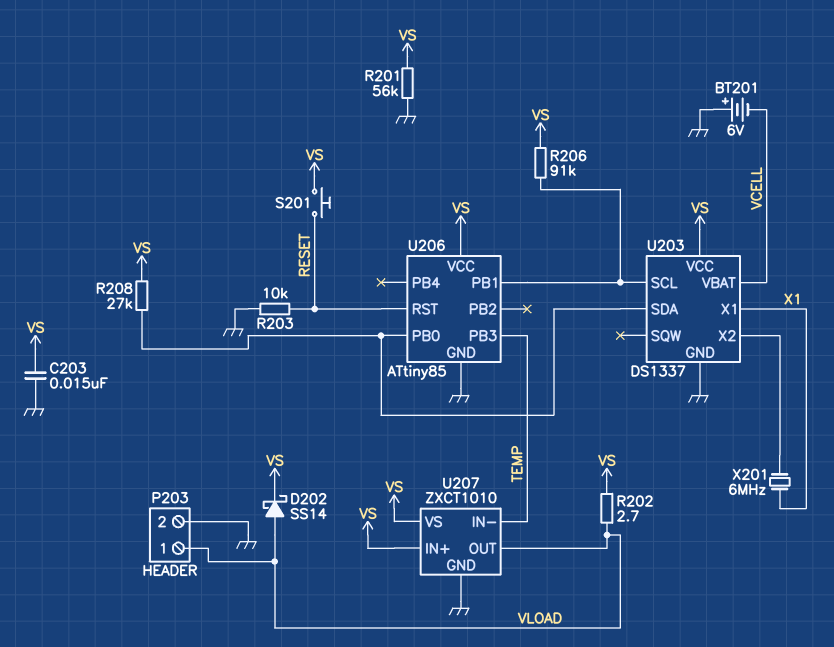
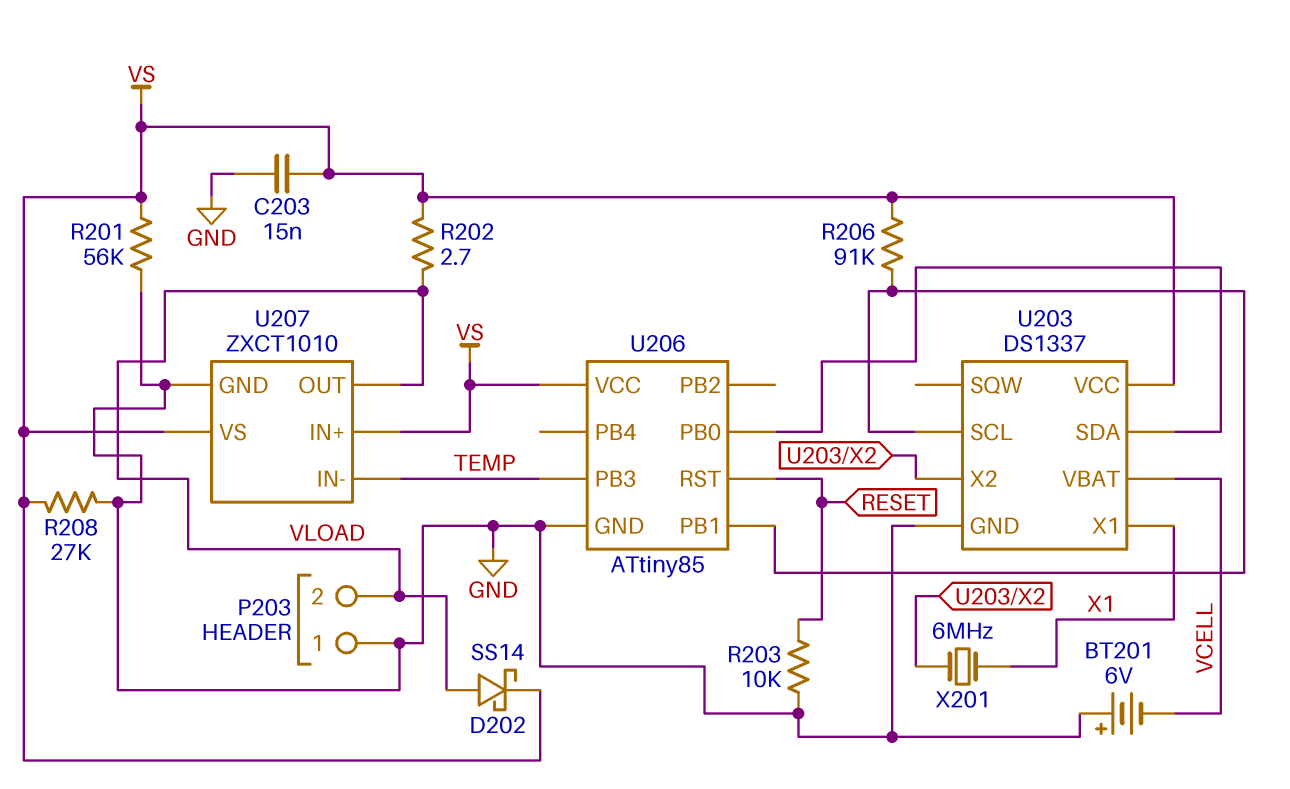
P203 pin 1: VLOAD -> GND
P203 pin 2: GND -> VLOAD
R208: 27k (U203/SDA, VS) -> 27k (GND, VS)
S201: button (RESET, VS) -> none

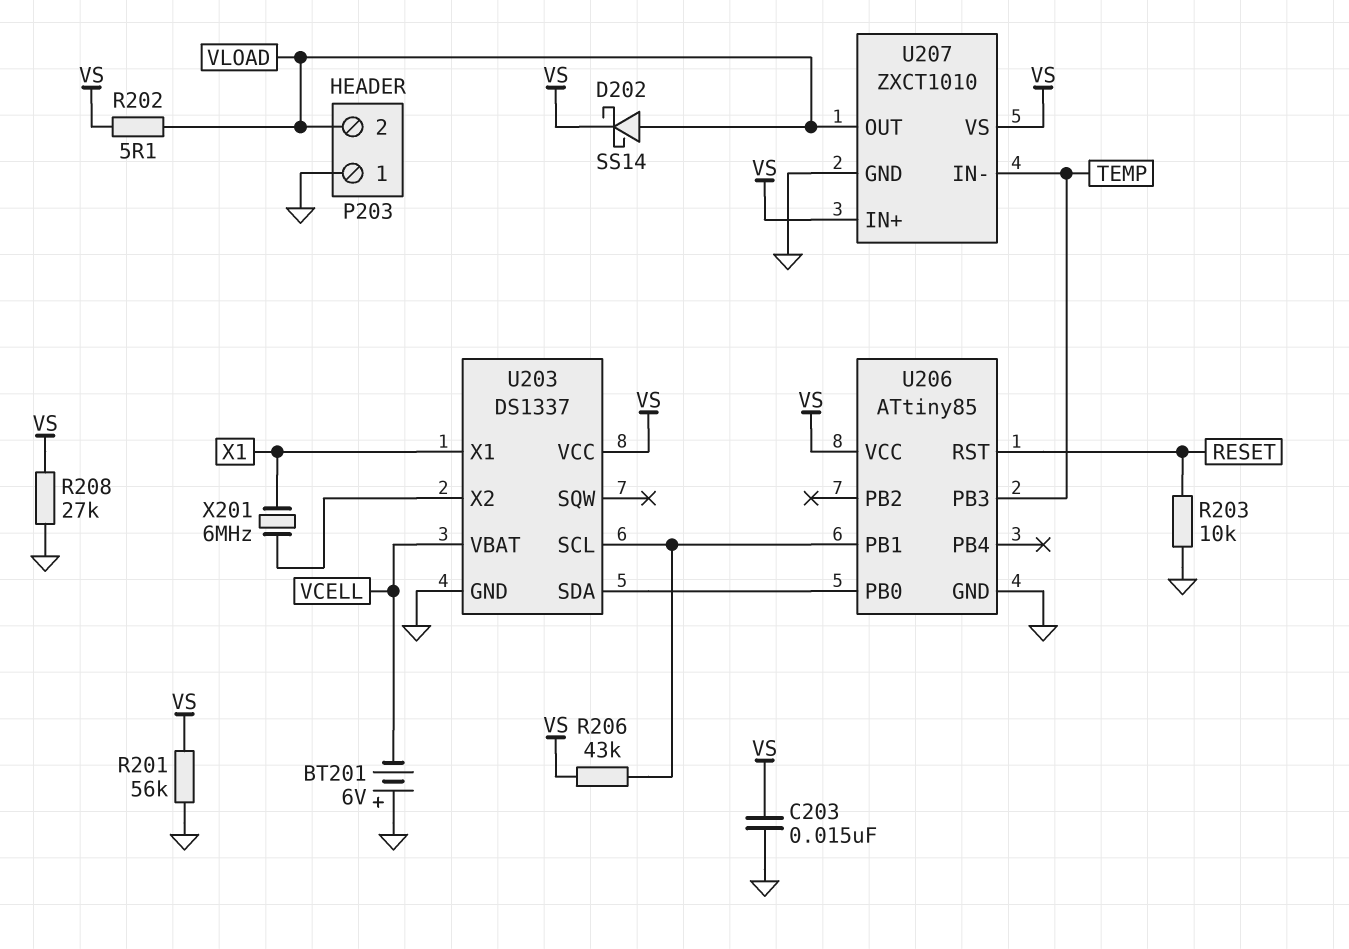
R202: 2.7 (VLOAD, VS) -> 5.1 (VLOAD, VS)
R206: 91k (U203/SCL, VS) -> 43k (U203/SCL, VS)

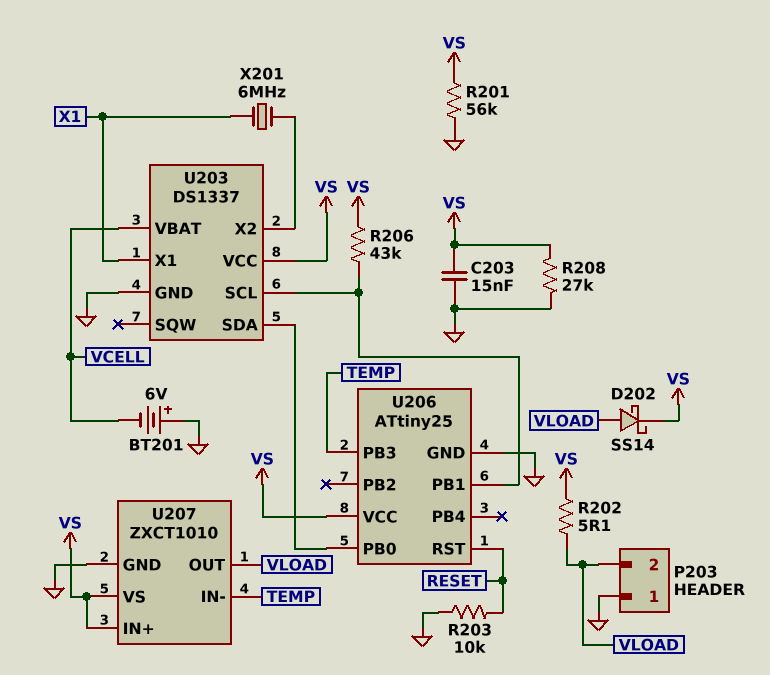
U206: ATtiny85 -> ATtiny25

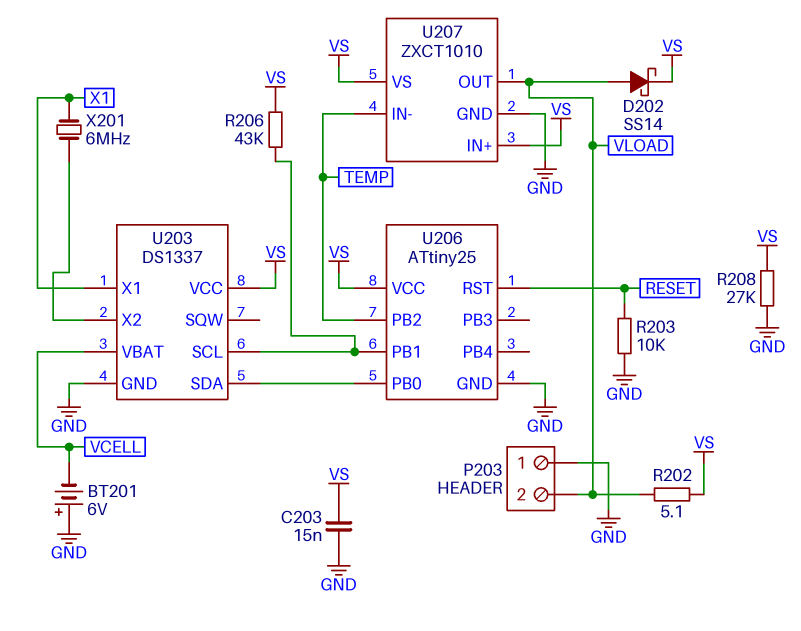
R201: 56k (GND, VS) -> none
U206 pin PB2: none -> TEMP
U206 pin PB3: TEMP -> none

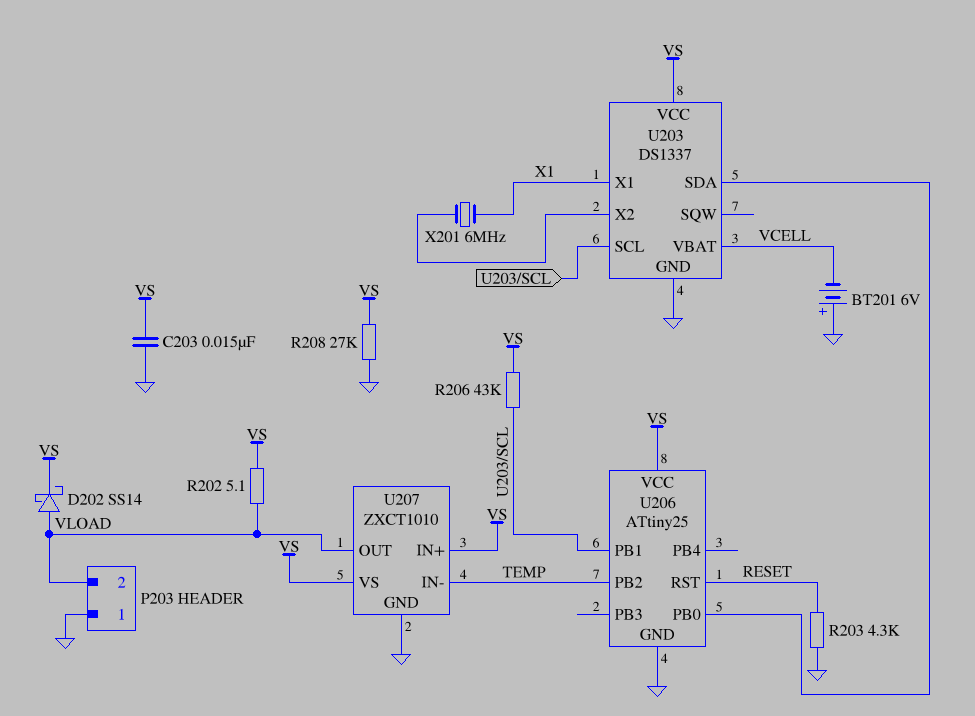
R203: 10k (GND, RESET) -> 4.3k (GND, RESET)

